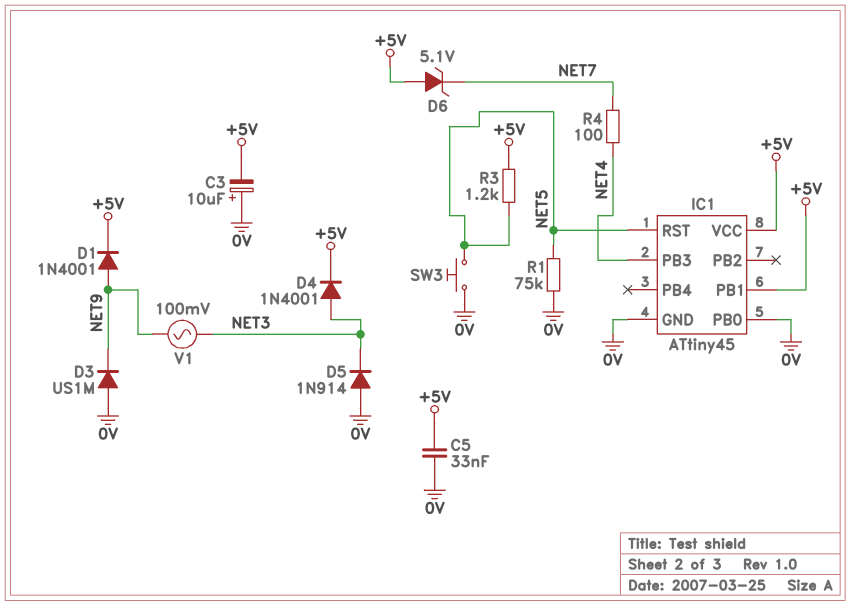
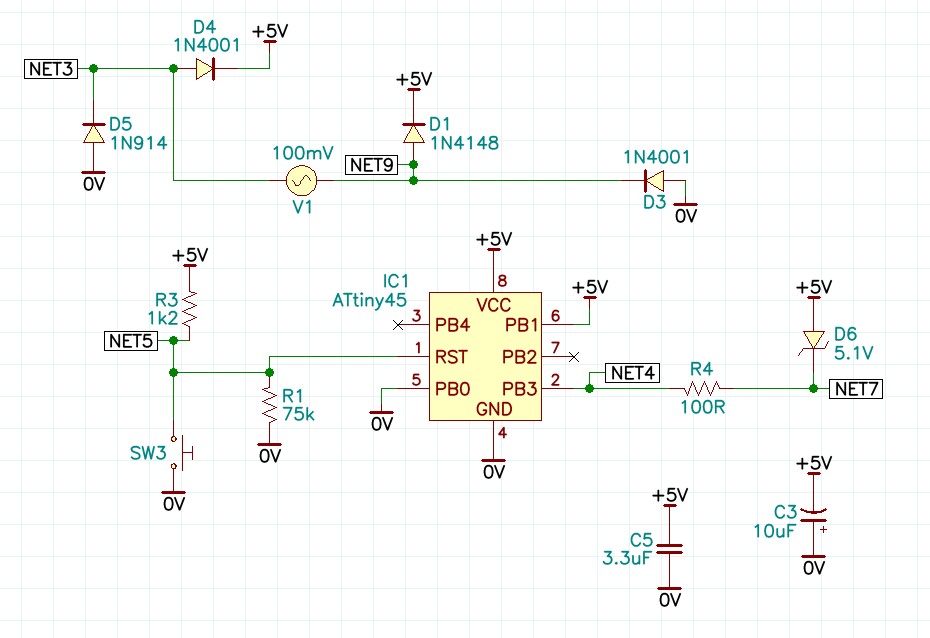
C5: 33nF (+5V, 0V) -> 3.3uF (+5V, 0V)
D1: diode 1N4001 (A NET9, K +5V) -> diode 1N4148 (A NET9, K +5V)
D3: diode US1M (A 0V, K NET9) -> diode 1N4001 (A 0V, K NET9)

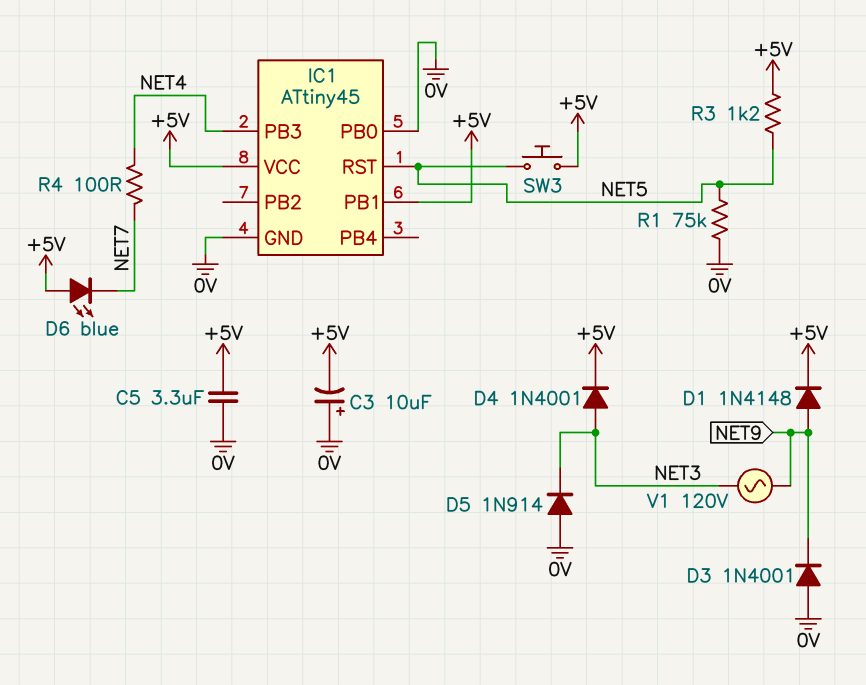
D6: zener 5.1V (A +5V, K NET7) -> LED blue (A +5V, K NET7)
SW3: button (0V, NET5) -> button (+5V, NET5)
V1: AC 100mV (NET3, NET9) -> AC 120V (NET3, NET9)

